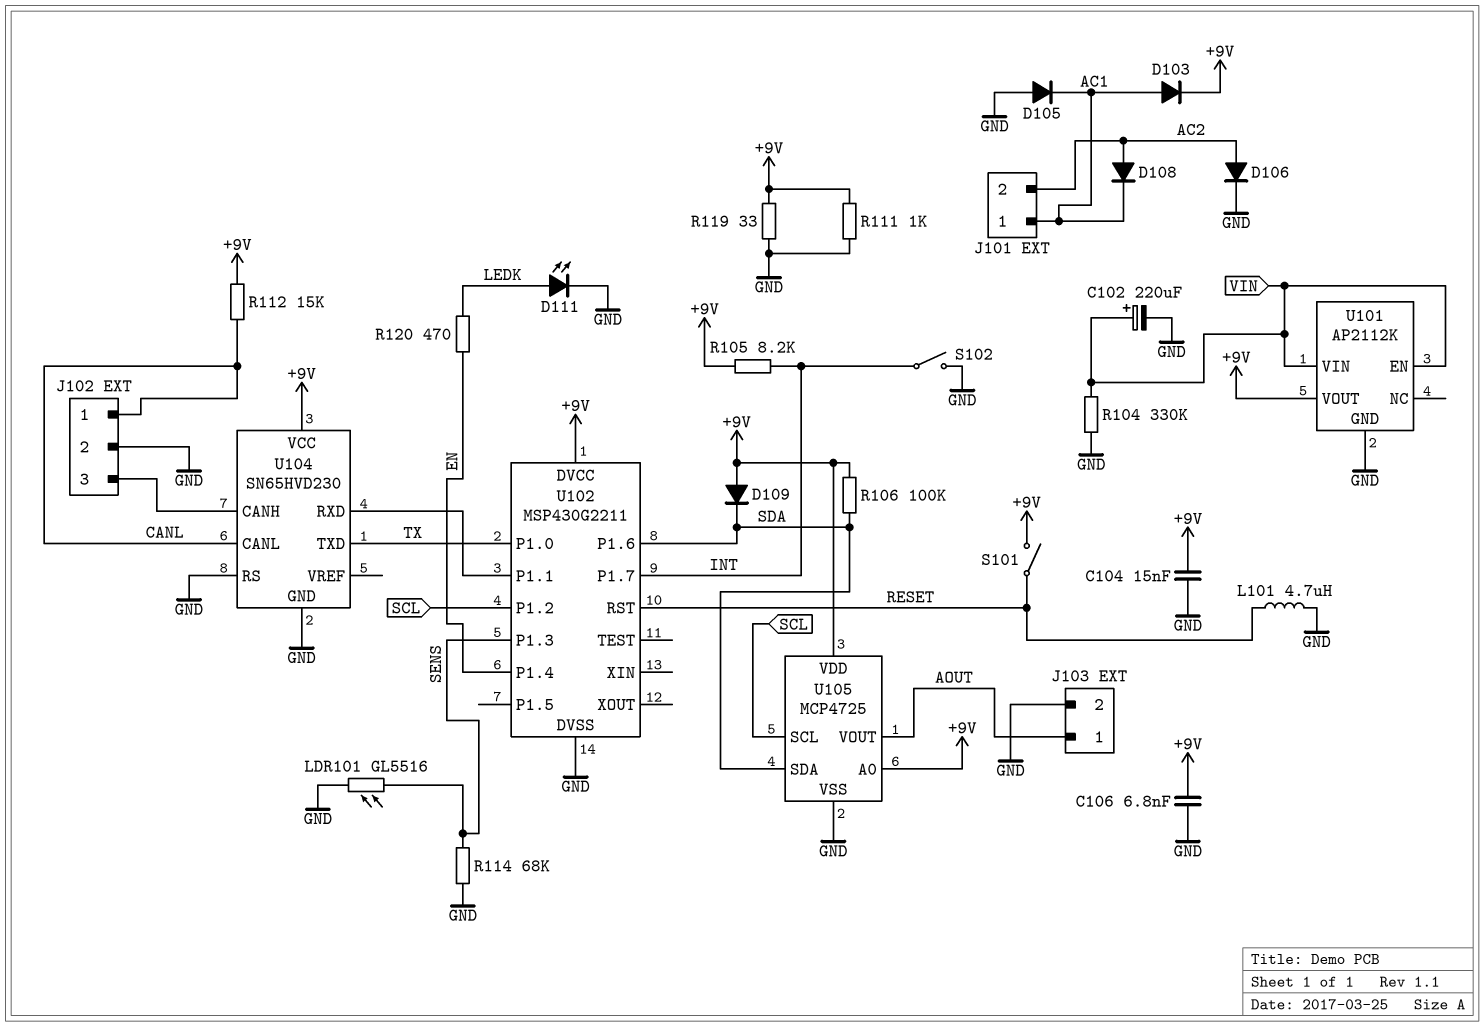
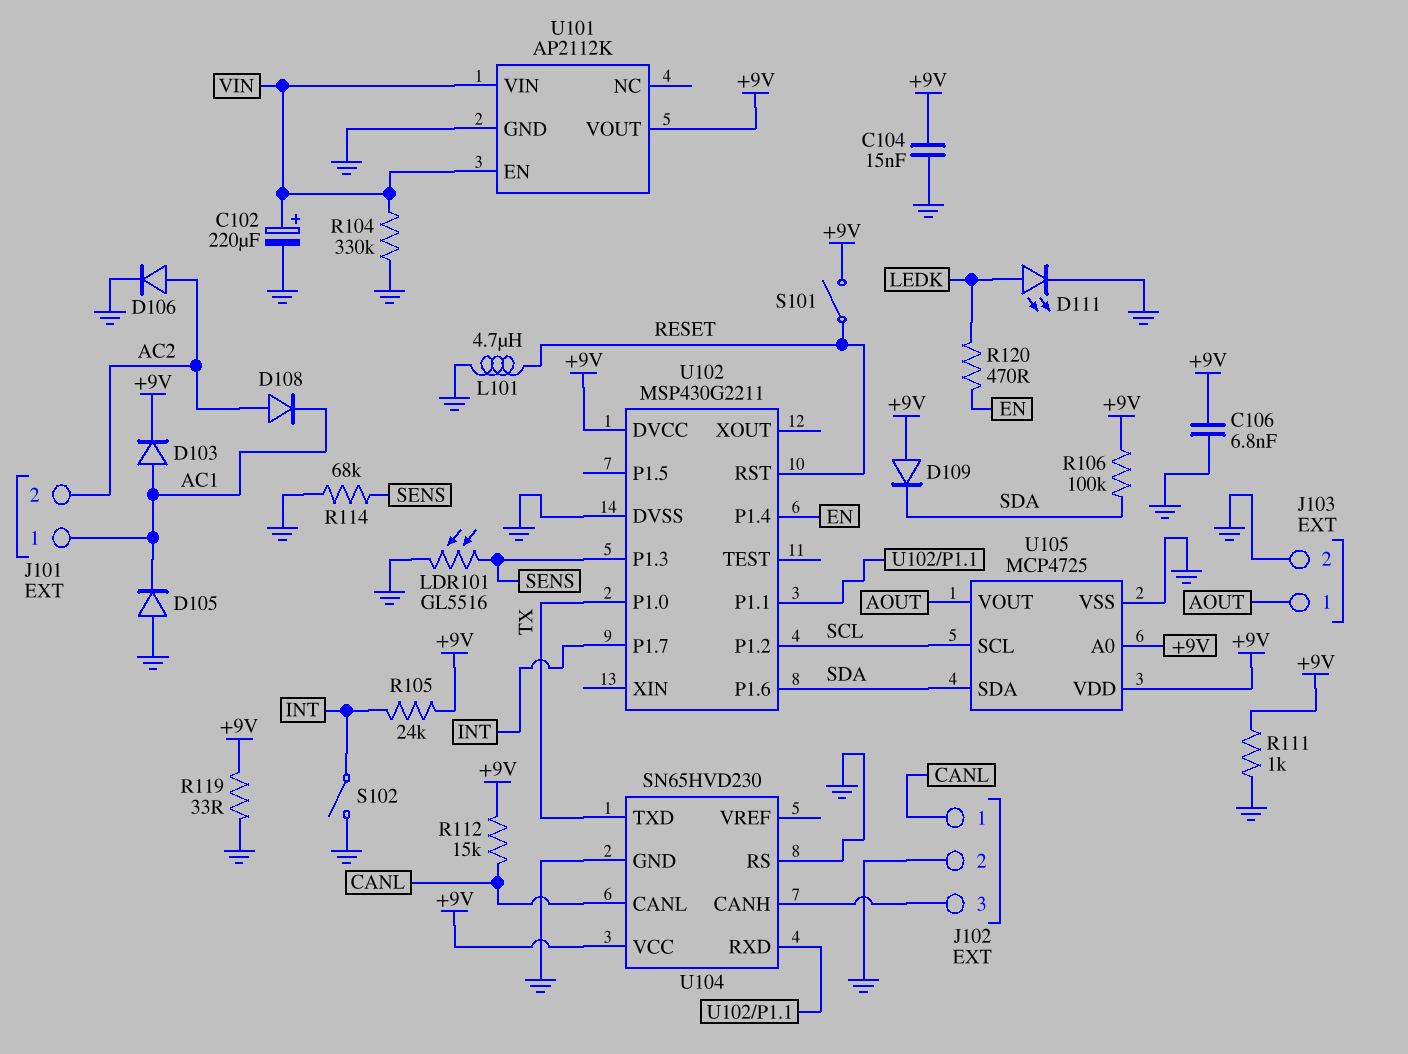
R105: 8.2k (+9V, INT) -> 24k (+9V, INT)

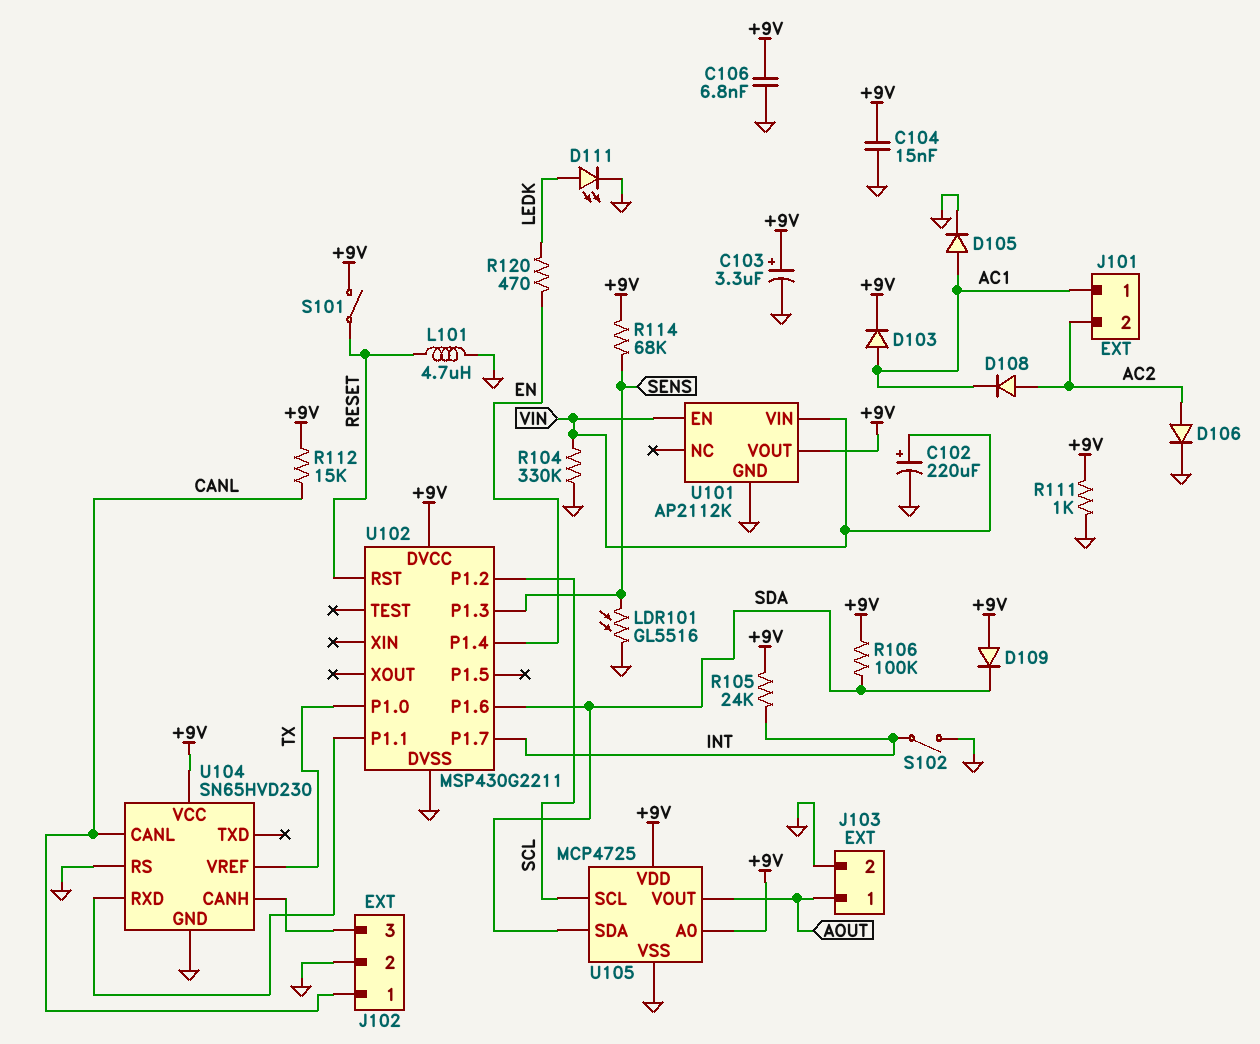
C103: none -> 3.3uF (plus +9V, minus GND)
D105: diode (A GND, K AC1) -> diode (A AC1, K GND)
R114: 68k (GND, SENS) -> 68k (+9V, SENS)
R119: 33 (+9V, GND) -> none
U104 pin TXD: TX -> none
U104 pin VREF: none -> TX

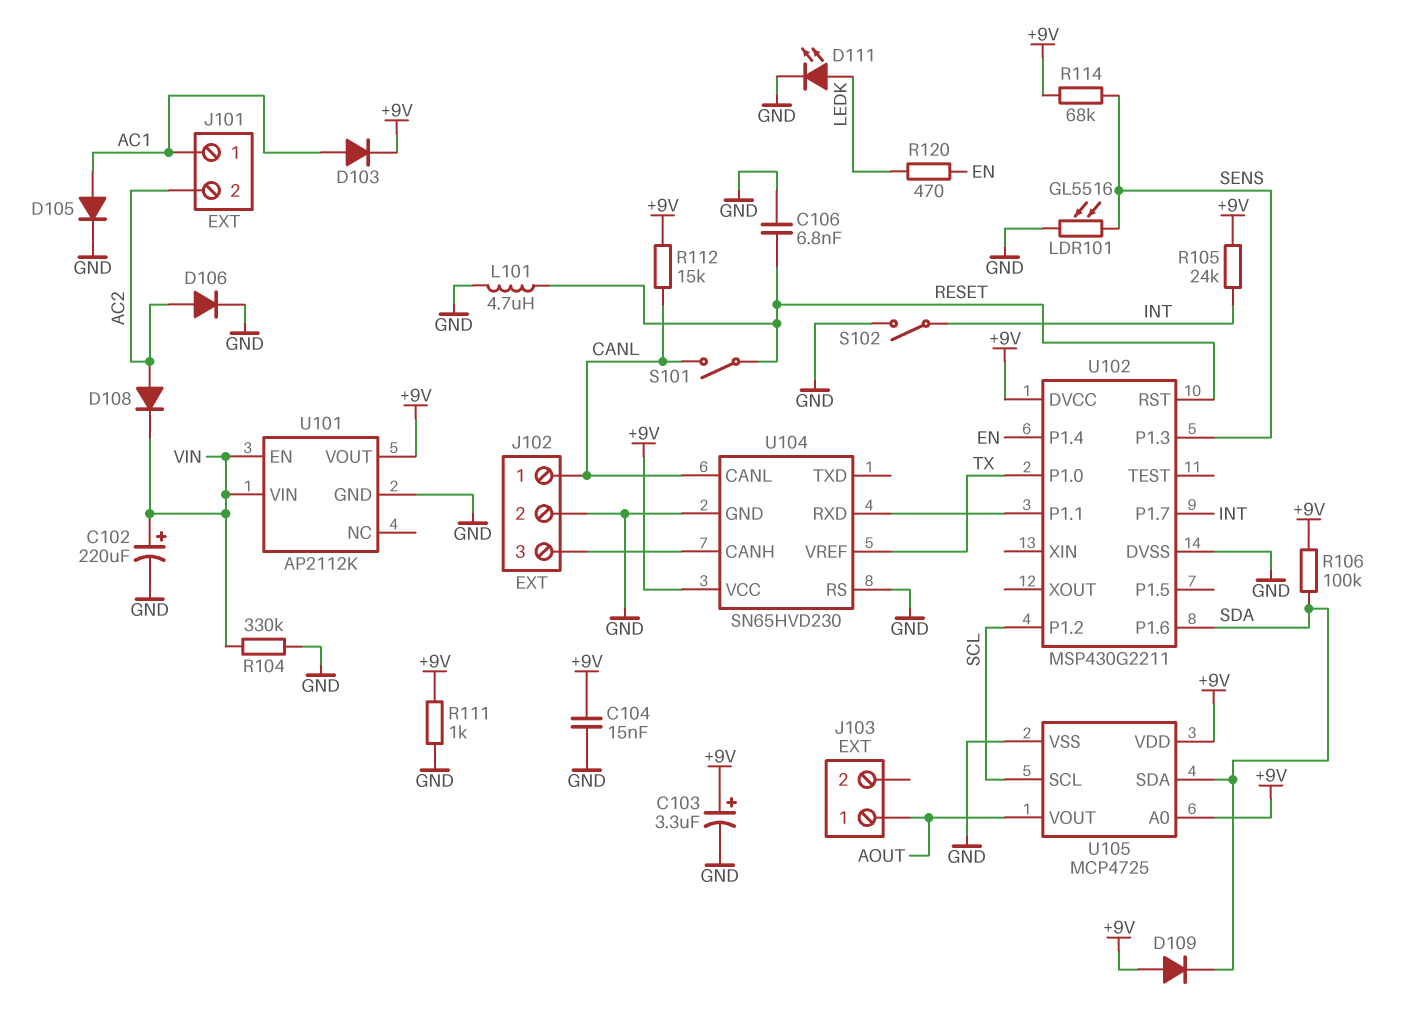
C106: 6.8nF (+9V, GND) -> 6.8nF (GND, RESET)
D108: diode (A AC2, K AC1) -> diode (A AC2, K VIN)
J103 pin 2: GND -> none
S101: switch (+9V, RESET) -> switch (CANL, RESET)

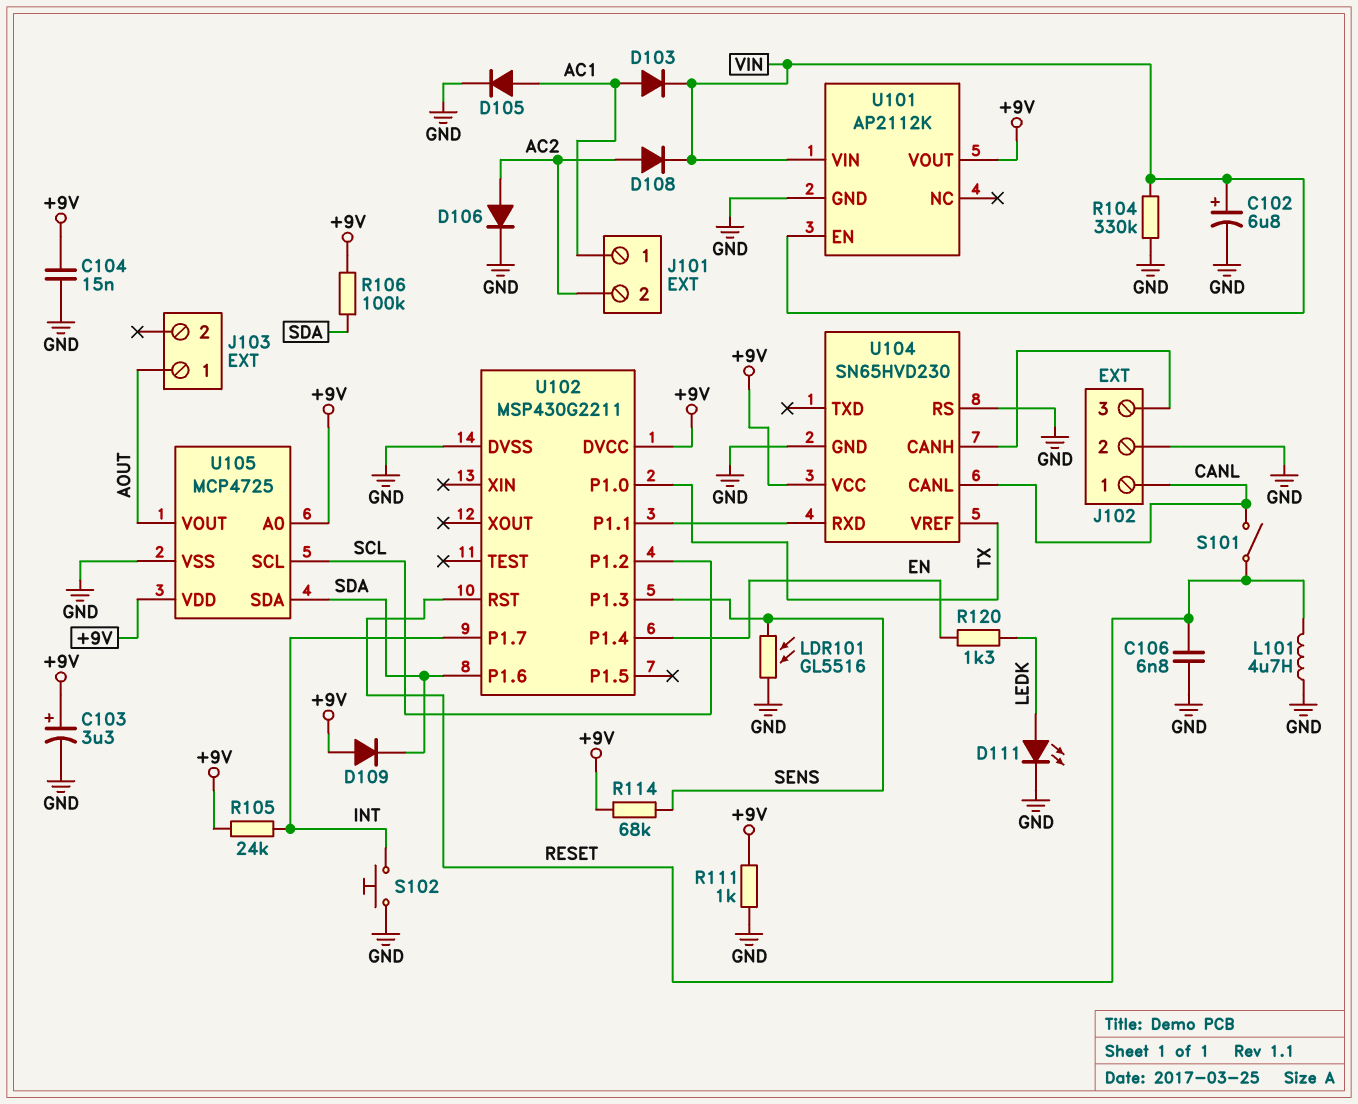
C102: 220uF (plus VIN, minus GND) -> 6.8uF (plus VIN, minus GND)
D103: diode (A AC1, K +9V) -> diode (A AC1, K VIN)
R112: 15k (+9V, CANL) -> none
R120: 470 (EN, LEDK) -> 1.3k (EN, LEDK)
S102: switch (GND, INT) -> button (GND, INT)

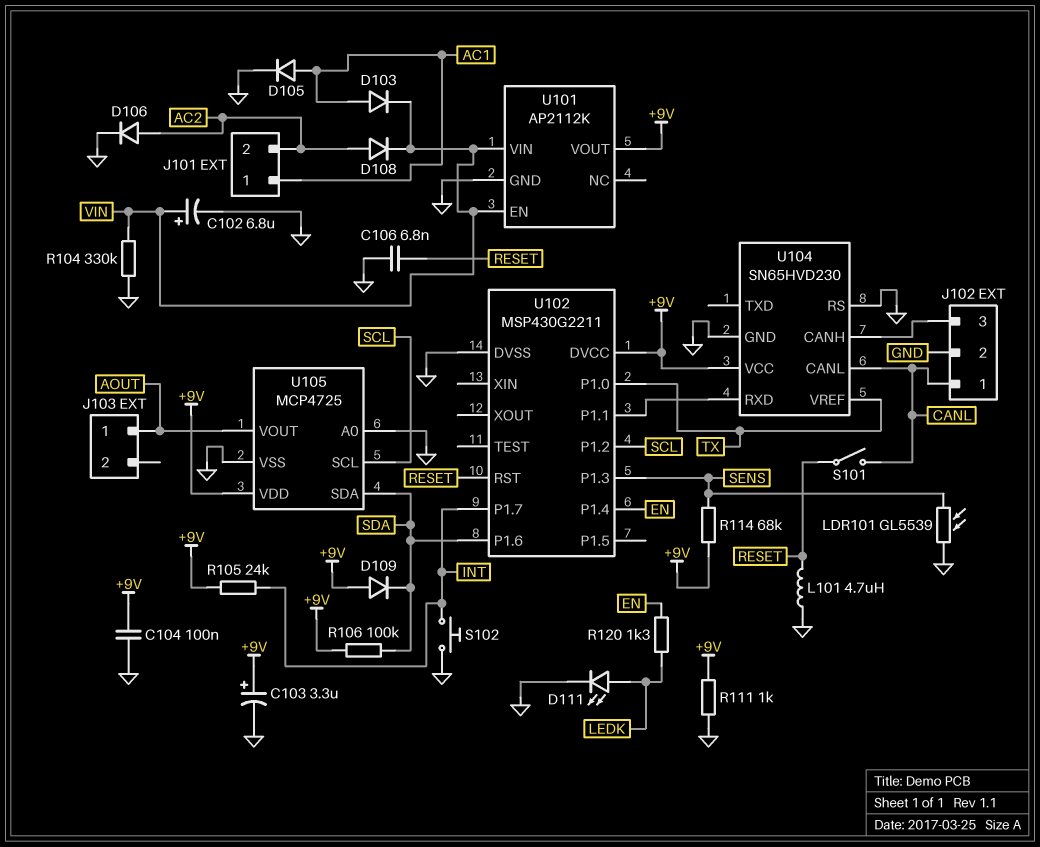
C104: 15nF (+9V, GND) -> 100nF (+9V, GND)
LDR101: GL5516 (GND, SENS) -> GL5539 (GND, SENS)
U105 pin A0: +9V -> GND

